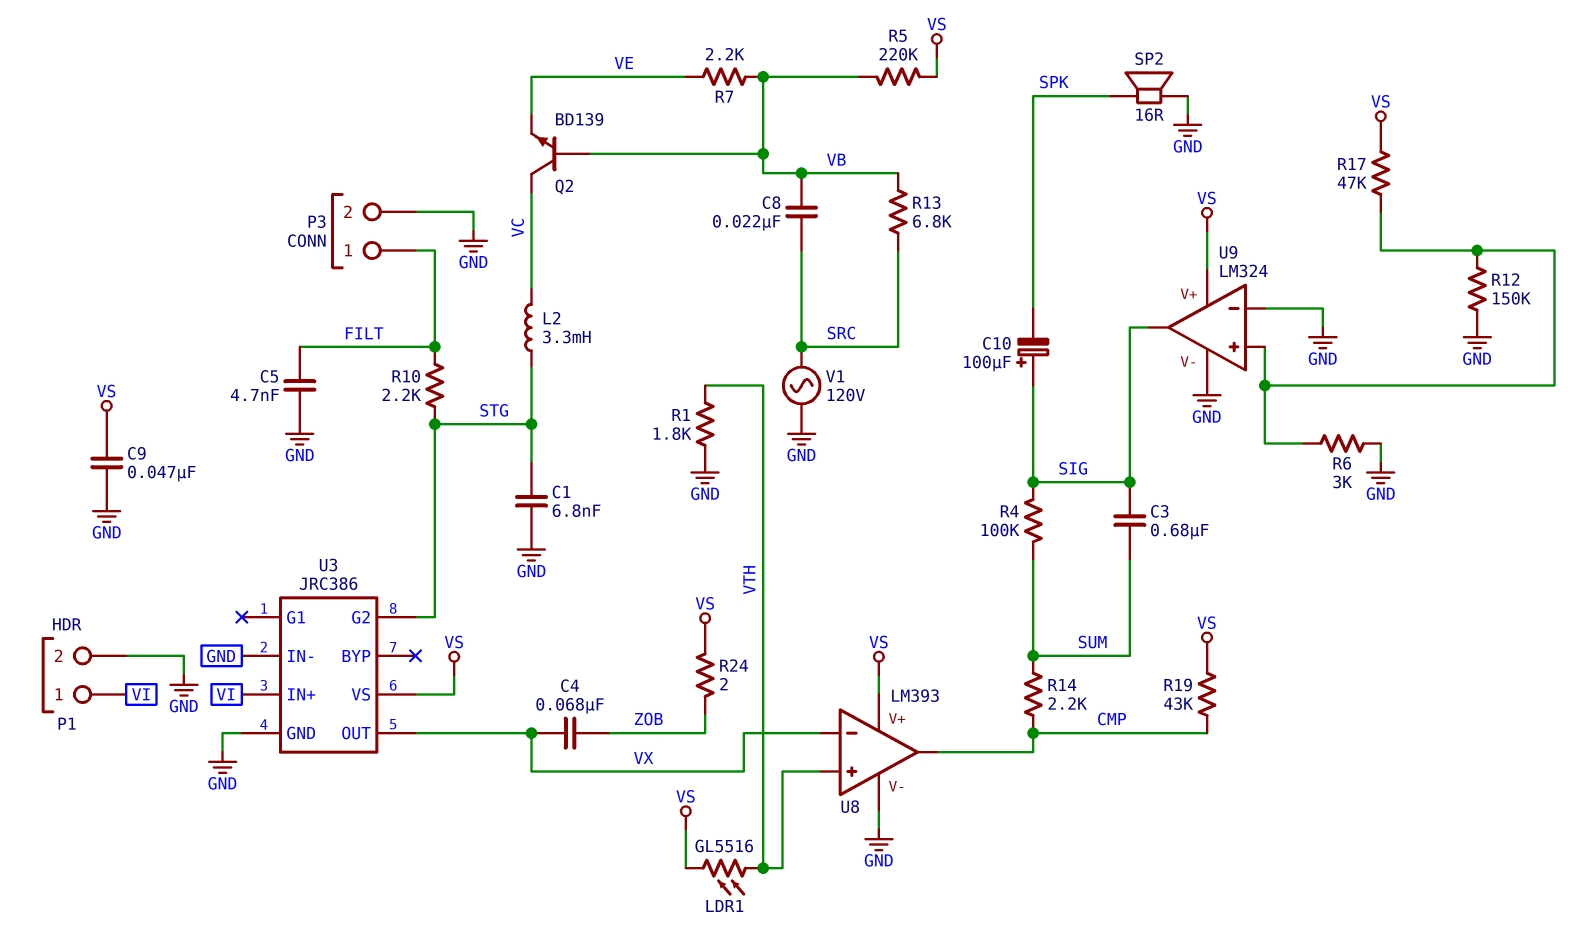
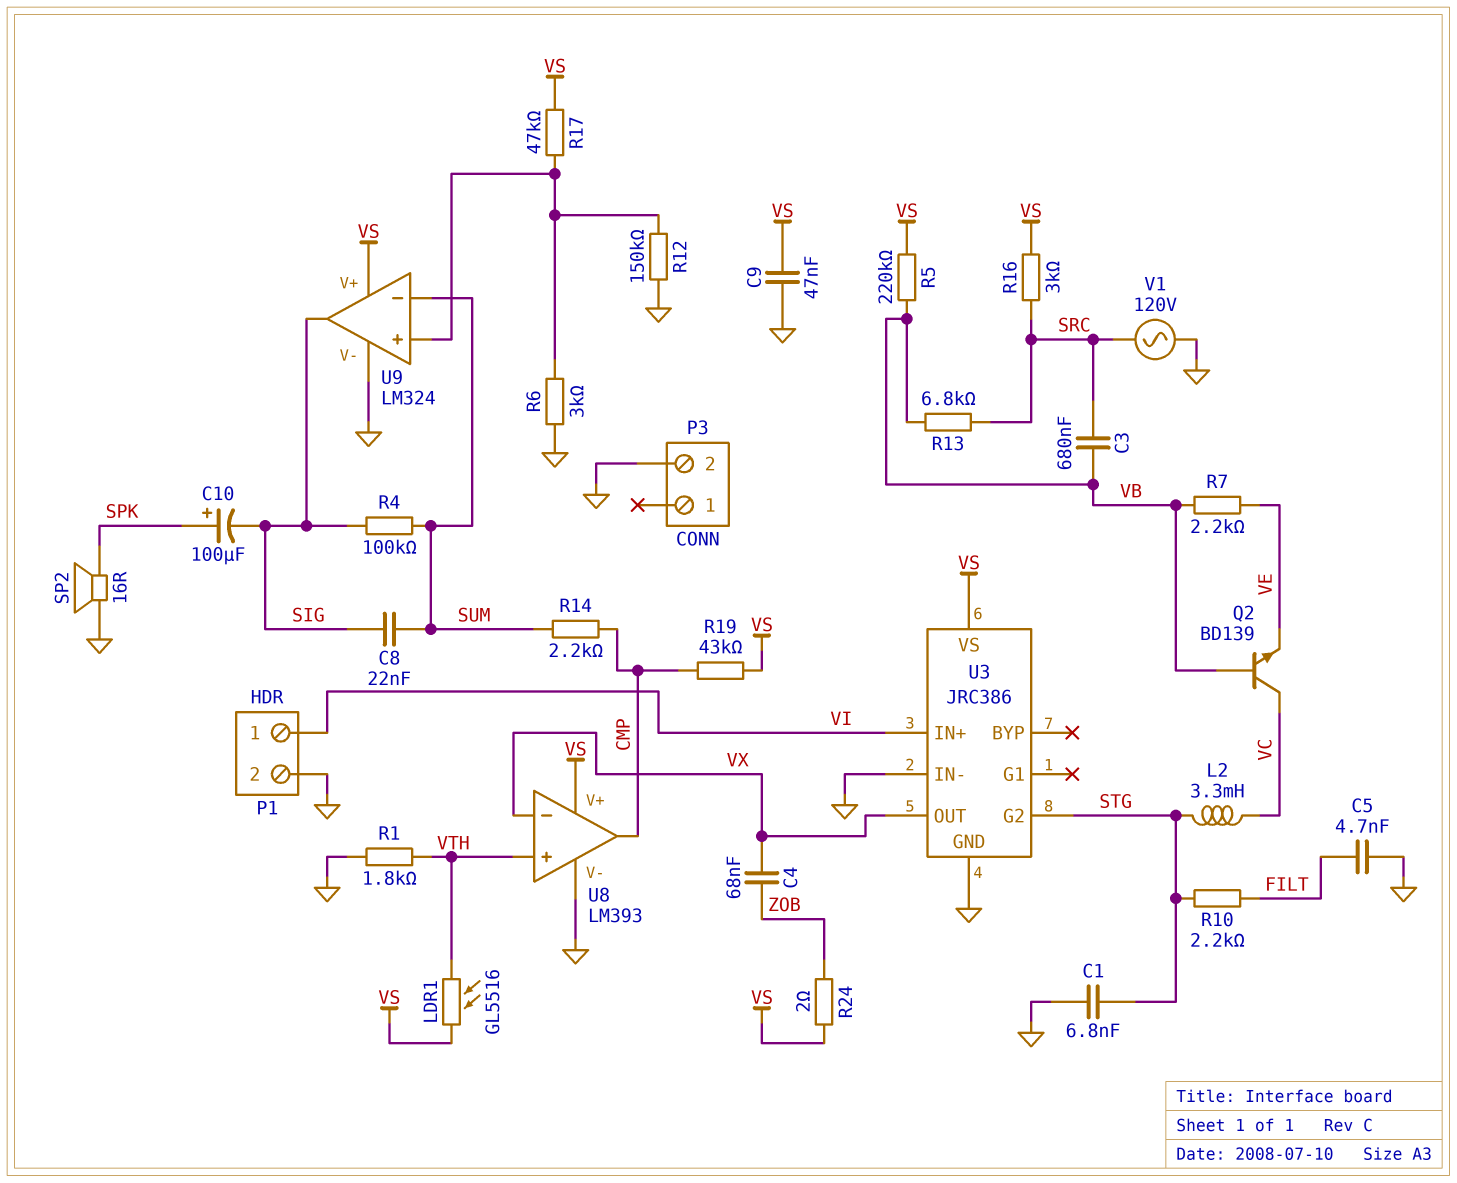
C3: 680nF (SIG, SUM) -> 680nF (SRC, VB)
C8: 22nF (SRC, VB) -> 22nF (SIG, SUM)
C10: 100uF (plus SIG, minus SPK) -> 100uF (plus SPK, minus SIG)
P3 pin 1: FILT -> none
R16: none -> 3k (SRC, VS)
U9 pin in-: GND -> SUM

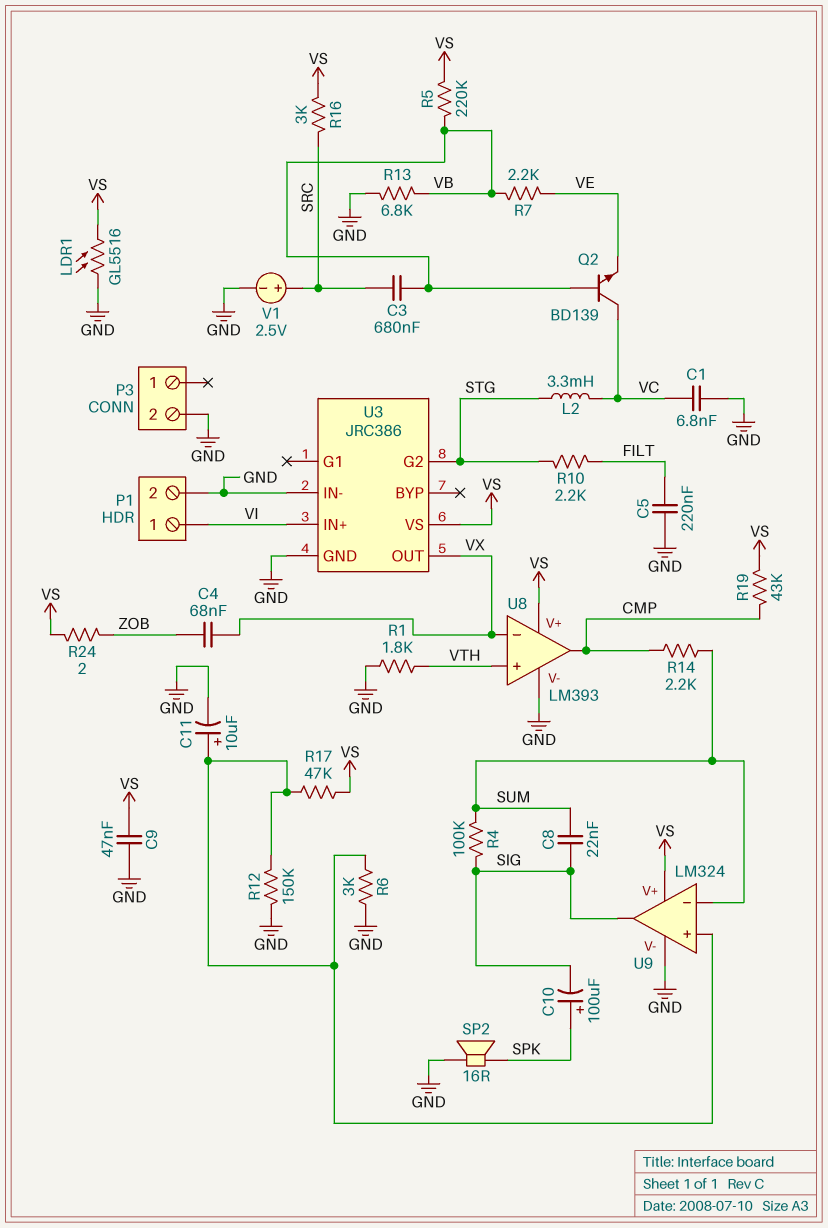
C1: 6.8nF (GND, STG) -> 6.8nF (GND, VC)
C5: 4.7nF (FILT, GND) -> 220nF (FILT, GND)
C11: none -> 10uF (plus U9/in+, minus GND)
LDR1: GL5516 (VS, VTH) -> GL5516 (GND, VS)
R13: 6.8k (SRC, VB) -> 6.8k (GND, VB)
V1: AC 120V (GND, SRC) -> 2.5V (plus SRC, minus GND)

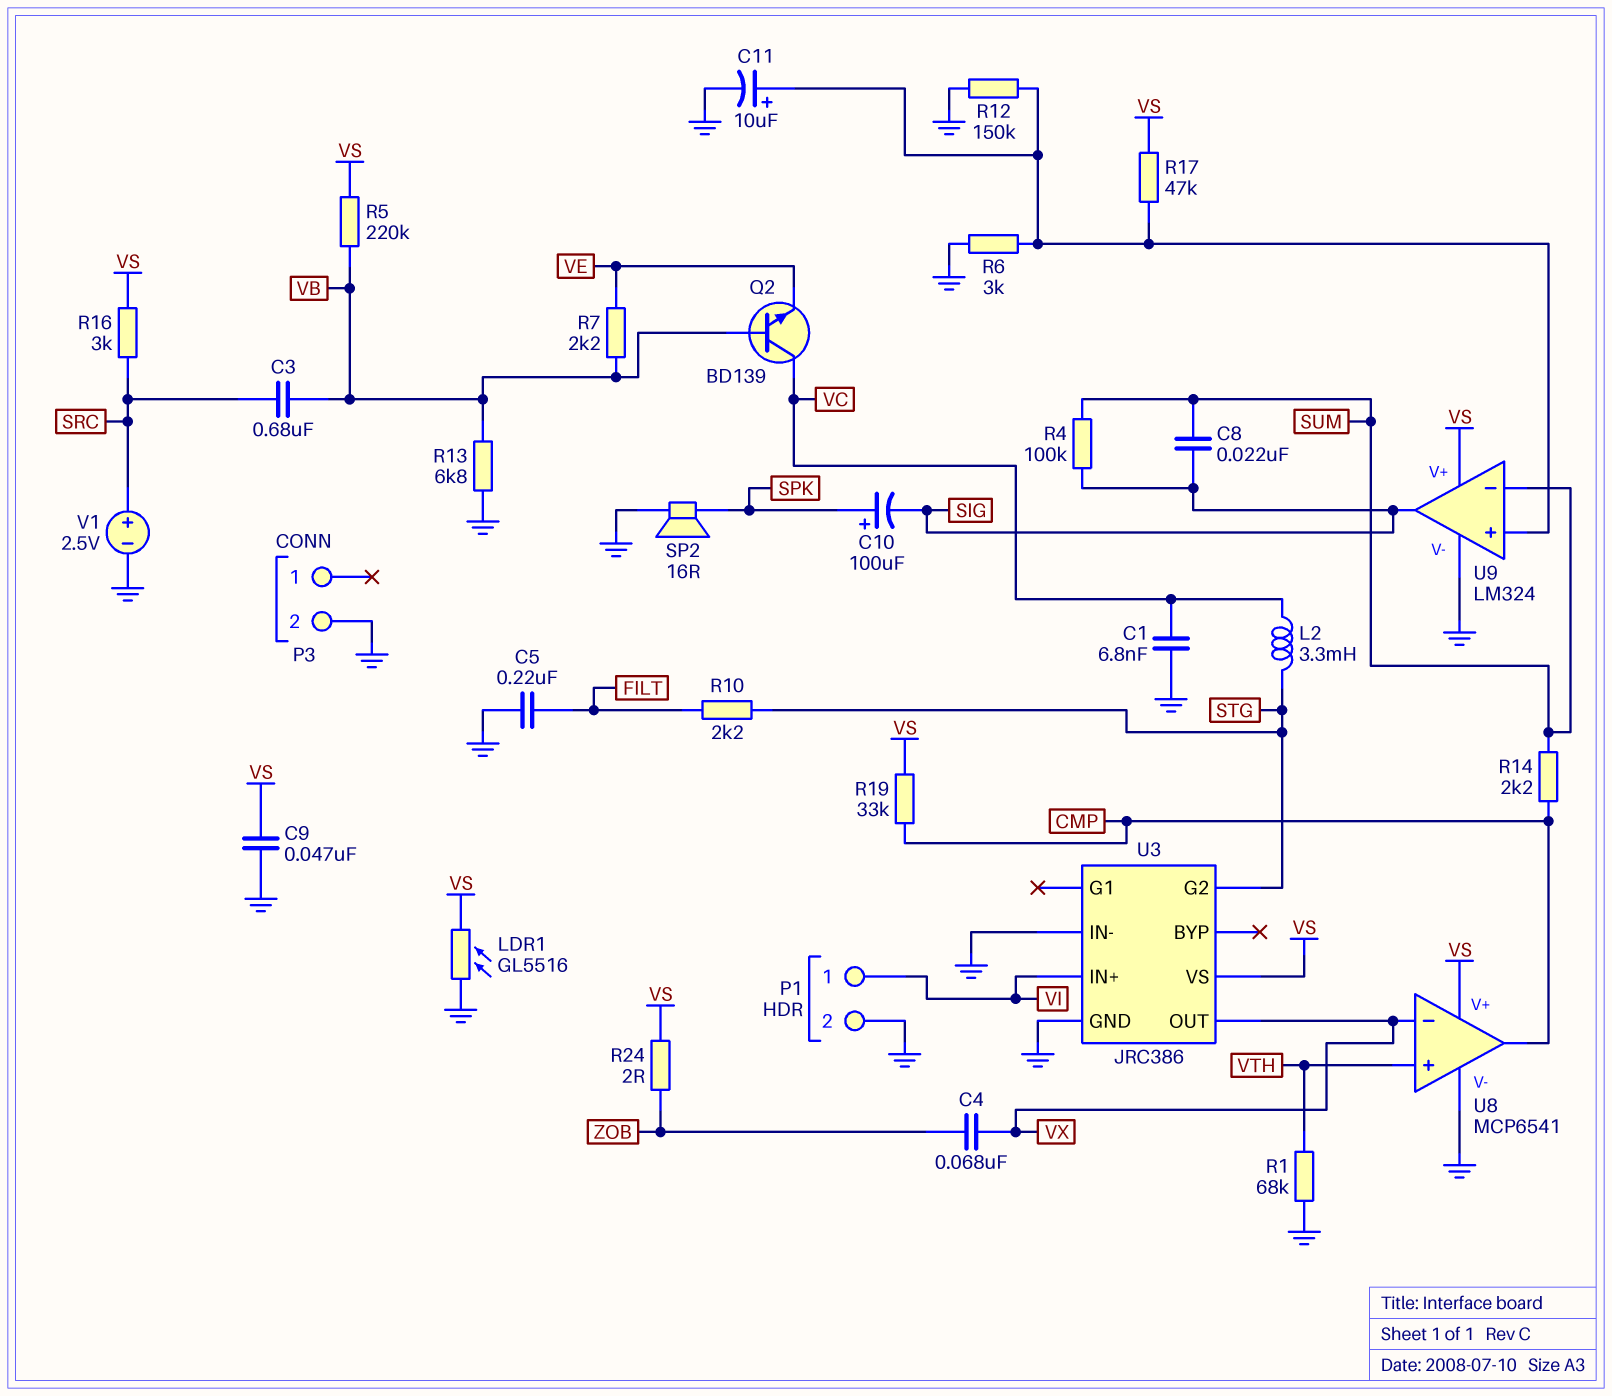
R1: 1.8k (GND, VTH) -> 68k (GND, VTH)
R19: 43k (CMP, VS) -> 33k (CMP, VS)
U8: LM393 -> MCP6541

